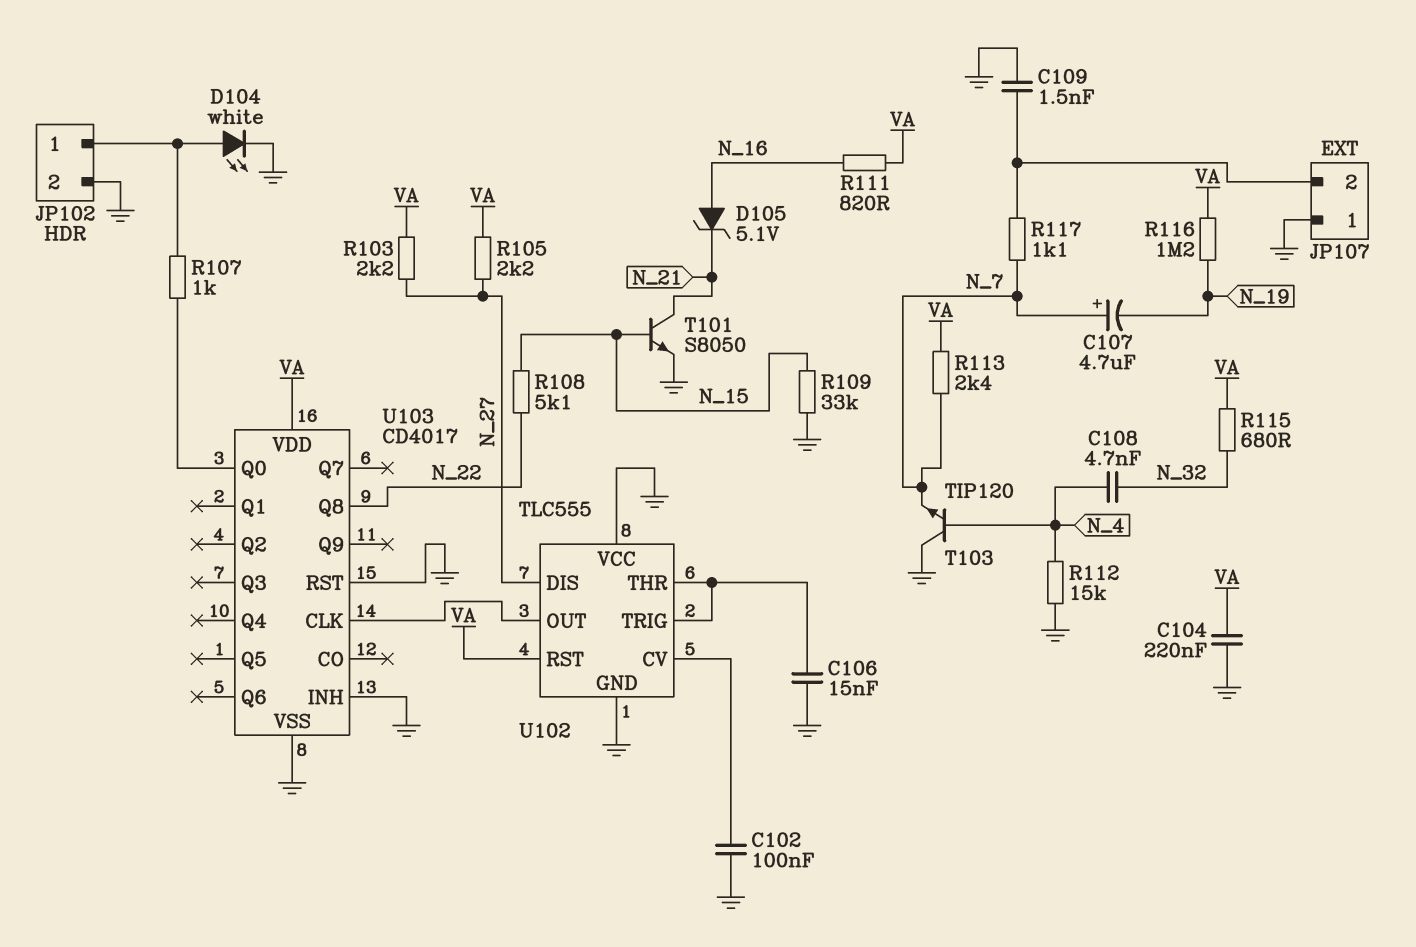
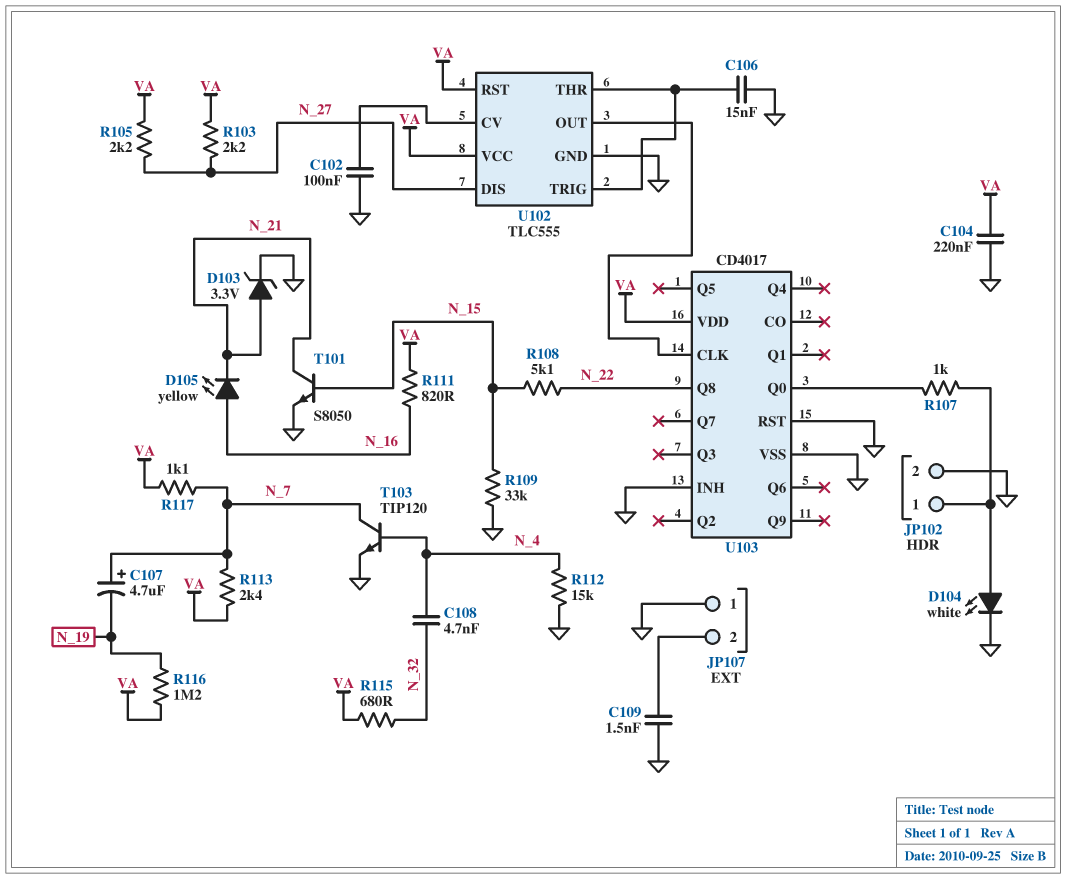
D103: none -> zener 3.3V (A N_21, K GND)
D105: zener 5.1V (A N_16, K N_21) -> LED yellow (A N_16, K N_21)
R117: 1.1k (JP107/2, N_7) -> 1.1k (N_7, VA)
T103: NPN TIP120 (B N_4, C GND, E N_7) -> NPN TIP120 (B N_4, C N_7, E GND)
U102 pin VCC: GND -> VA

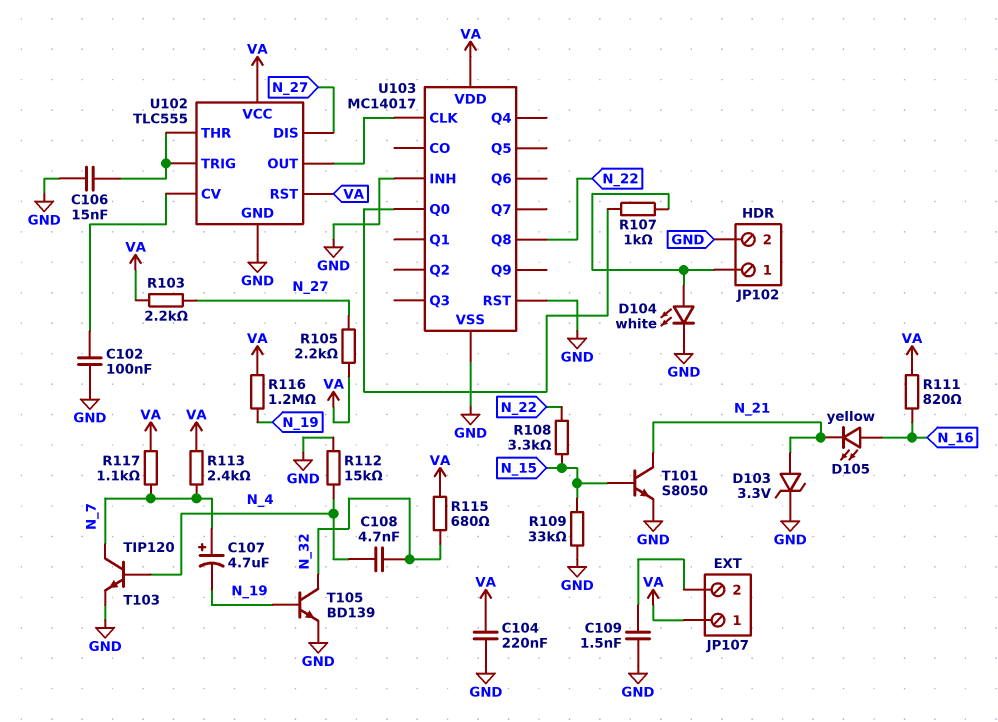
JP107 pin 1: GND -> VA
R108: 5.1k (N_15, N_22) -> 3.3k (N_15, N_22)
T105: none -> NPN BD139 (B N_19, C N_32, E GND)
U103: CD4017 -> MC14017

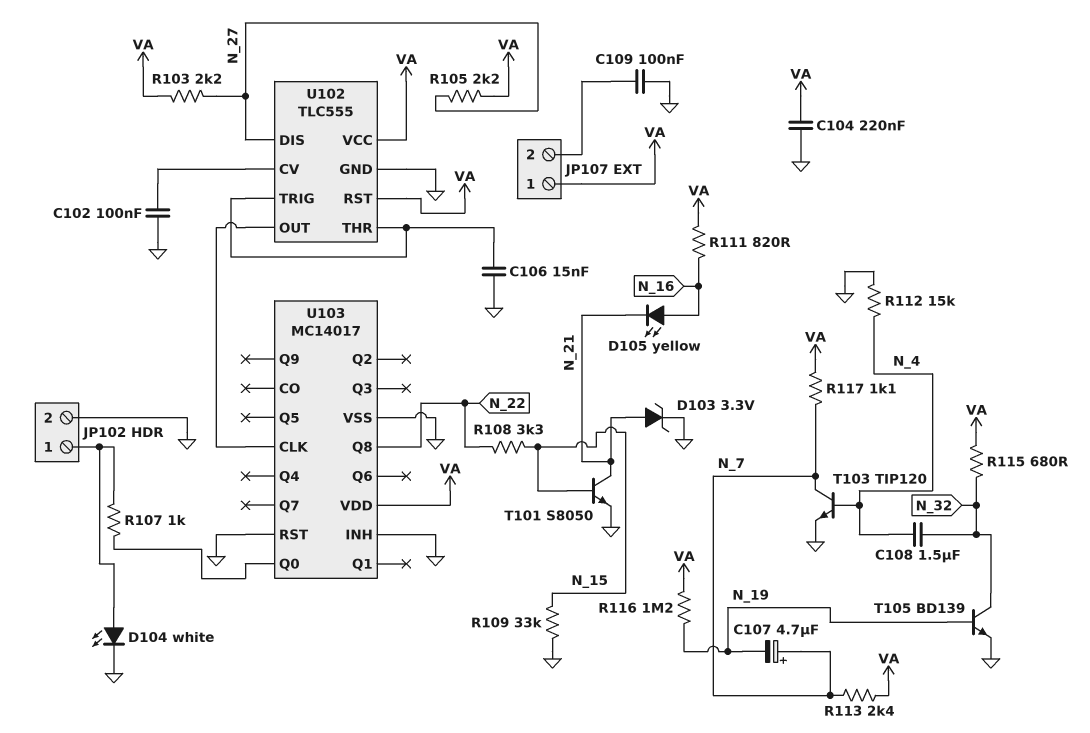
C108: 4.7nF (N_4, N_32) -> 1.5uF (N_4, N_32)
C109: 1.5nF (GND, JP107/2) -> 100nF (GND, JP107/2)

